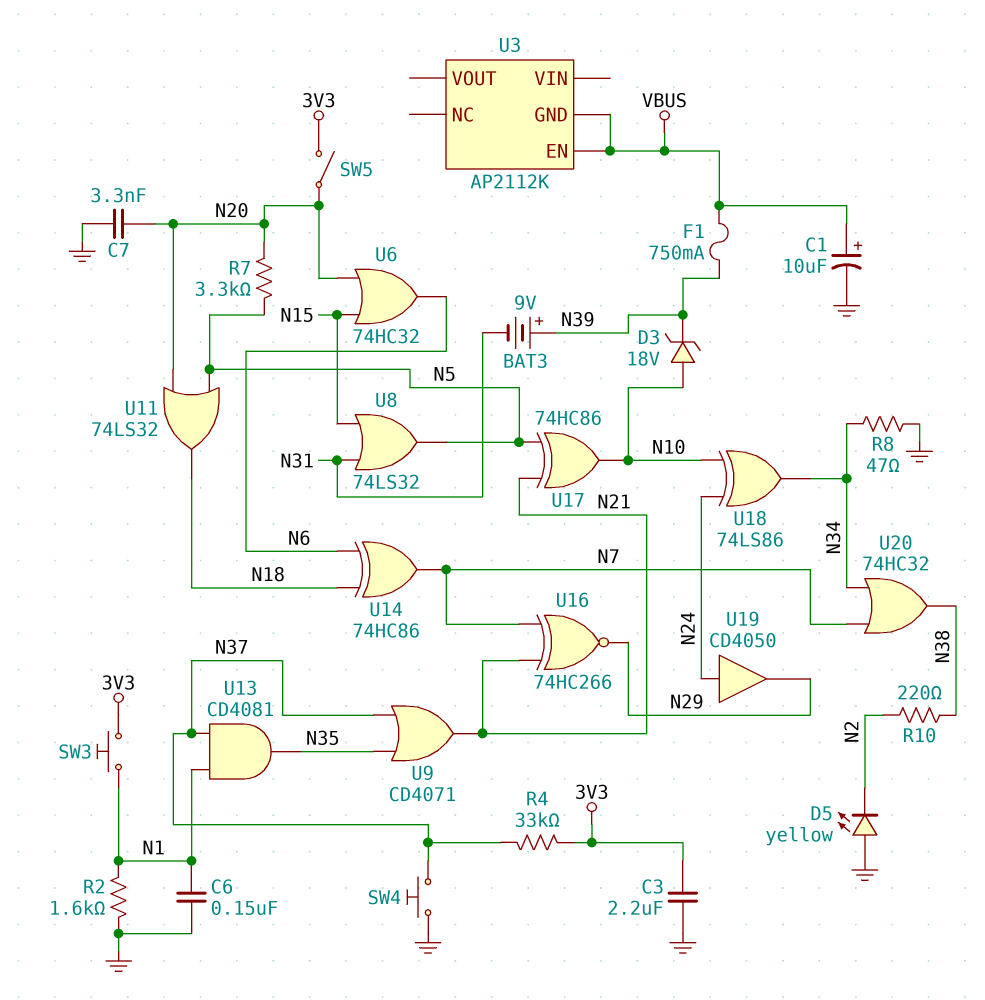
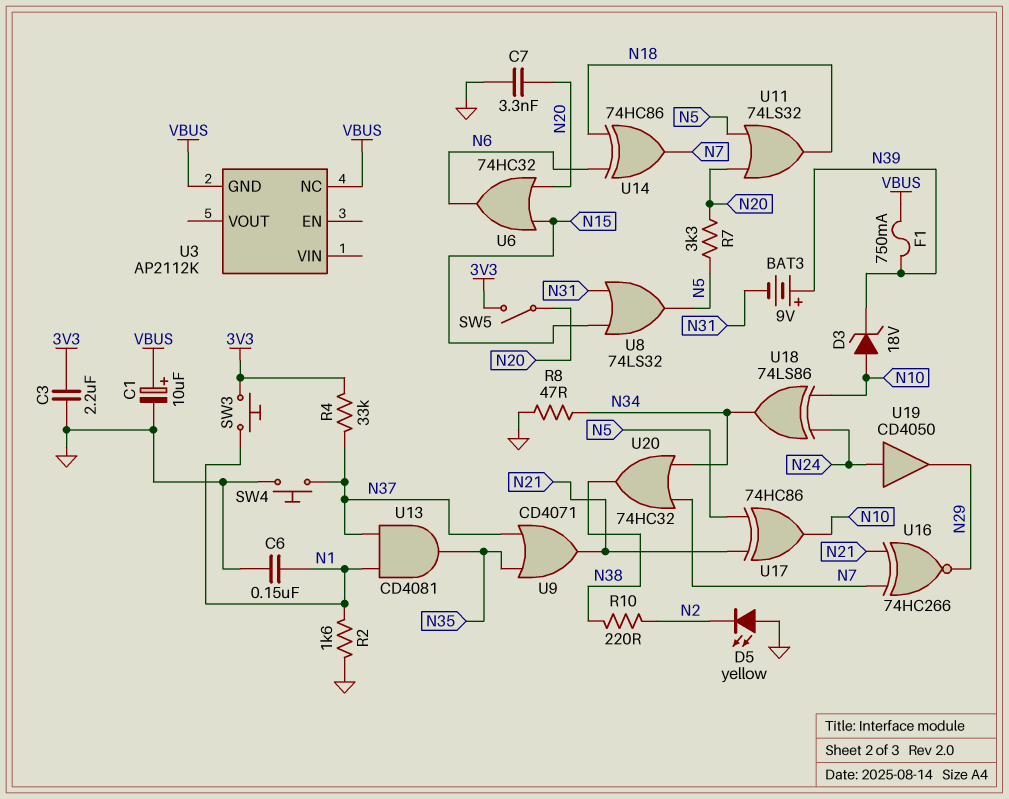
U3 pin EN: VBUS -> none
U3 pin NC: none -> VBUS

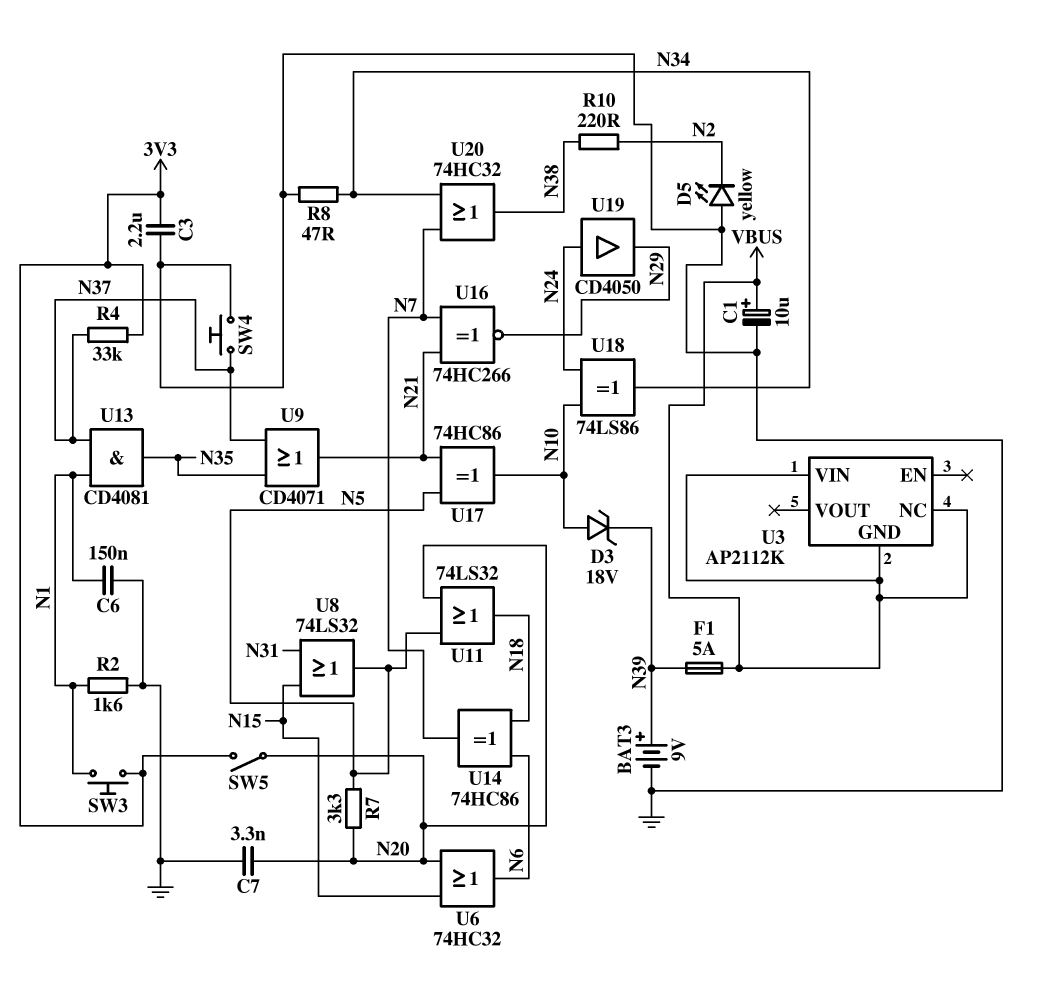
BAT3: 9V (plus N39, minus N31) -> 9V (plus N39, minus GND)
F1: 750mA (N39, VBUS) -> 5A (N39, VBUS)
U3 pin VIN: none -> VBUS

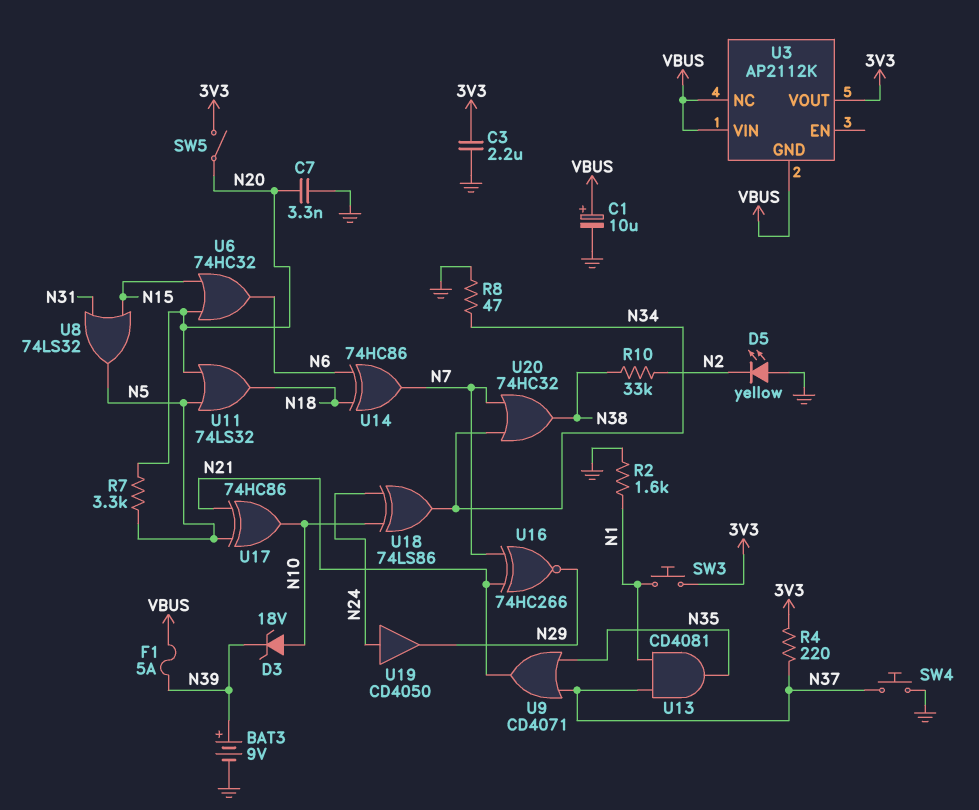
C6: 150nF (GND, N1) -> none
R4: 33k (3V3, N37) -> 220 (3V3, N37)
R10: 220 (N2, N38) -> 33k (N2, N38)
U3 pin VOUT: none -> 3V3

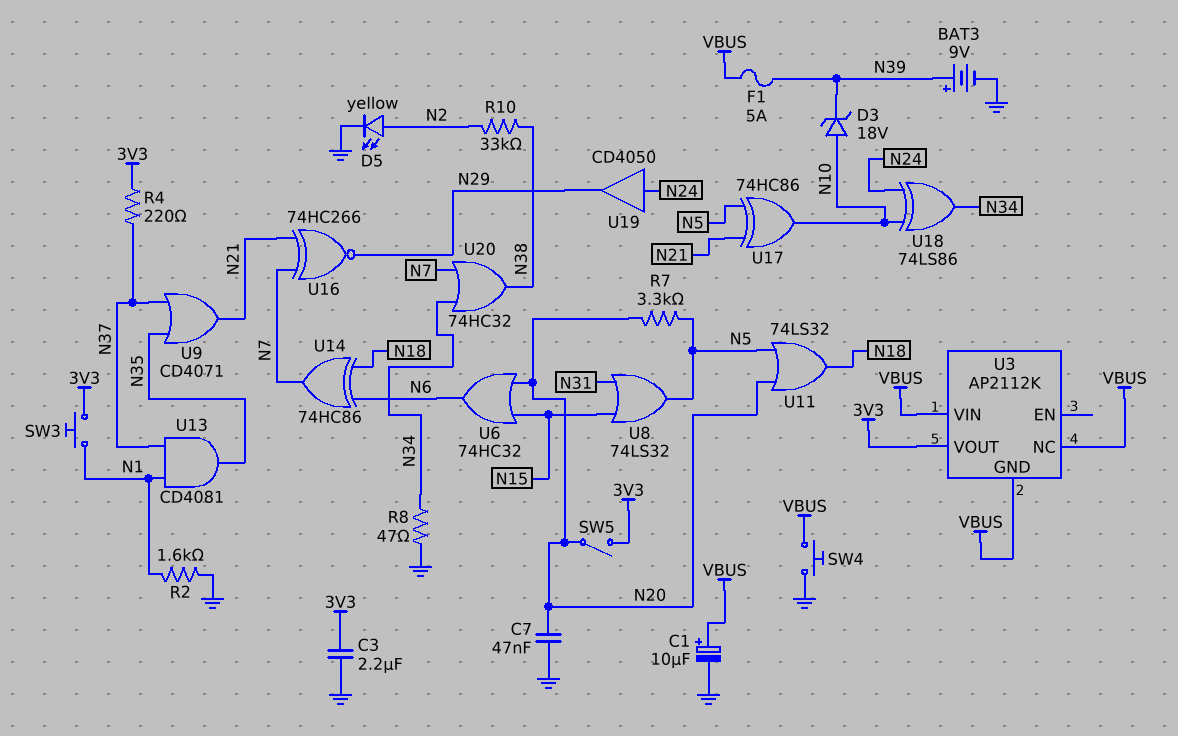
C7: 3.3nF (GND, N20) -> 47nF (GND, N20)
D5: LED yellow (A GND, K N2) -> LED yellow (A N2, K GND)
SW4: button (GND, N37) -> button (GND, VBUS)

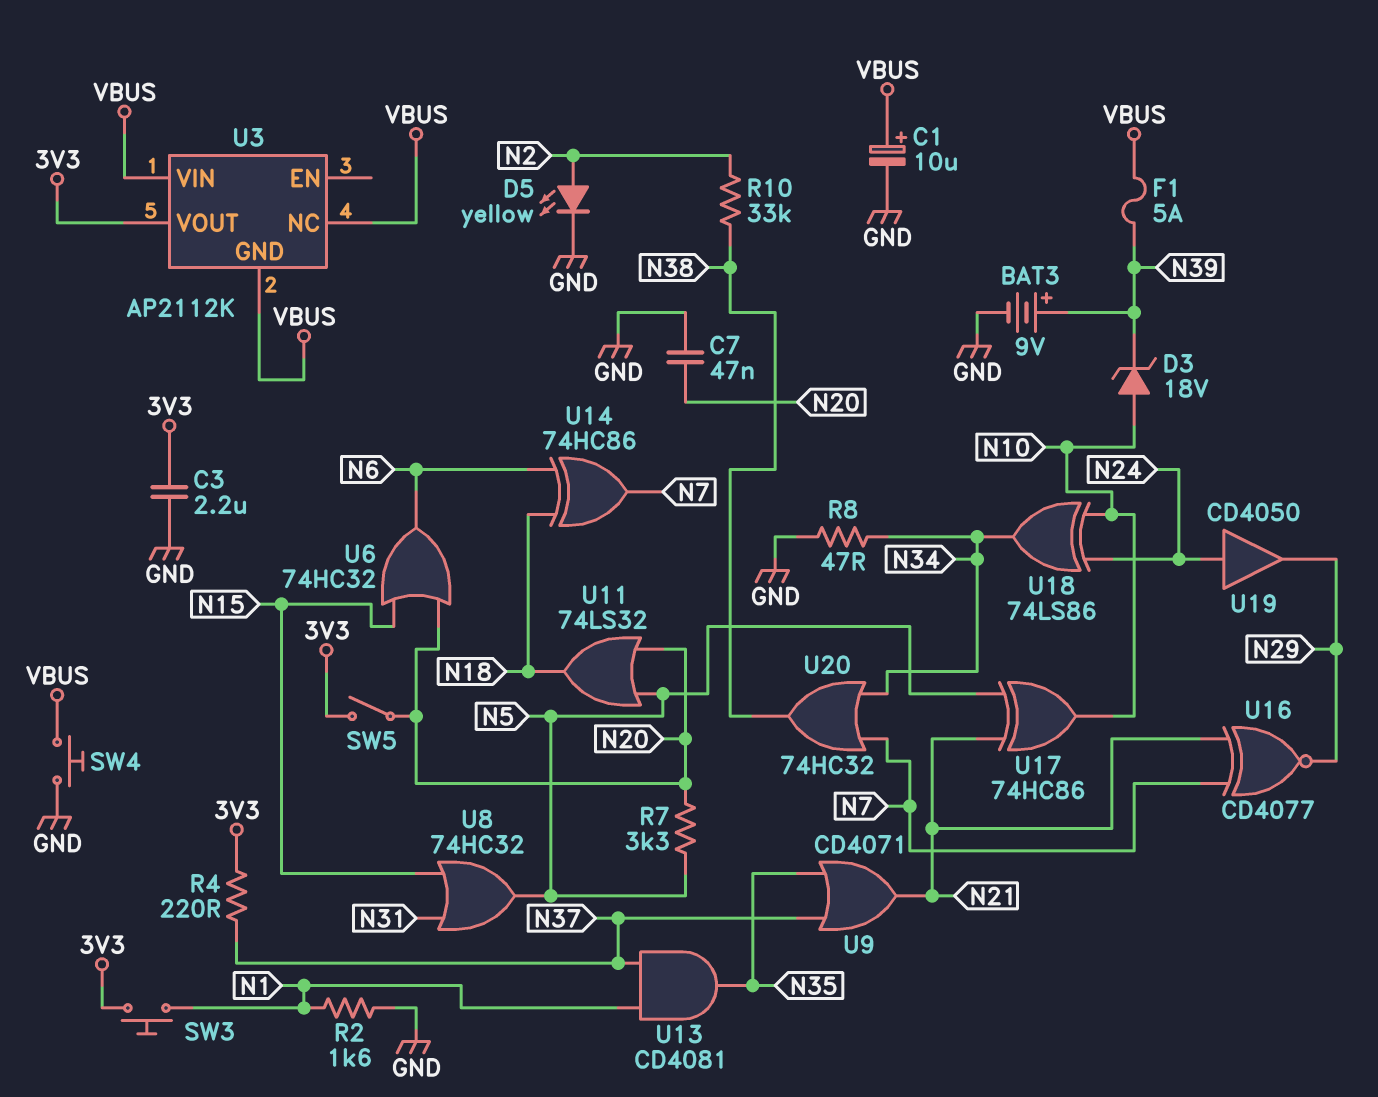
U8: OR 74LS32 (in N15, in N31, out N5) -> OR 74HC32 (in N15, in N31, out N5)
U16: XNOR 74HC266 (in N7, in N21, out N29) -> XNOR CD4077 (in N7, in N21, out N29)

